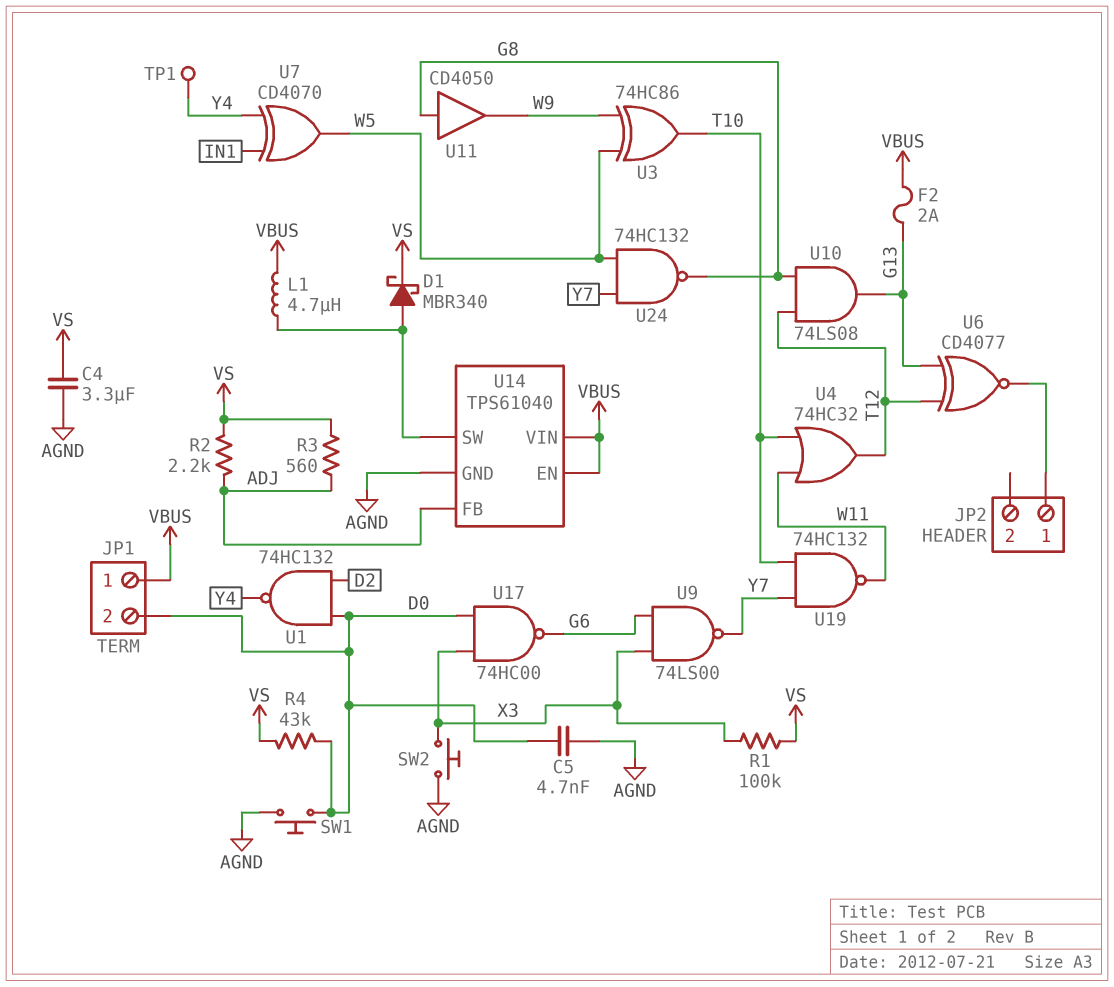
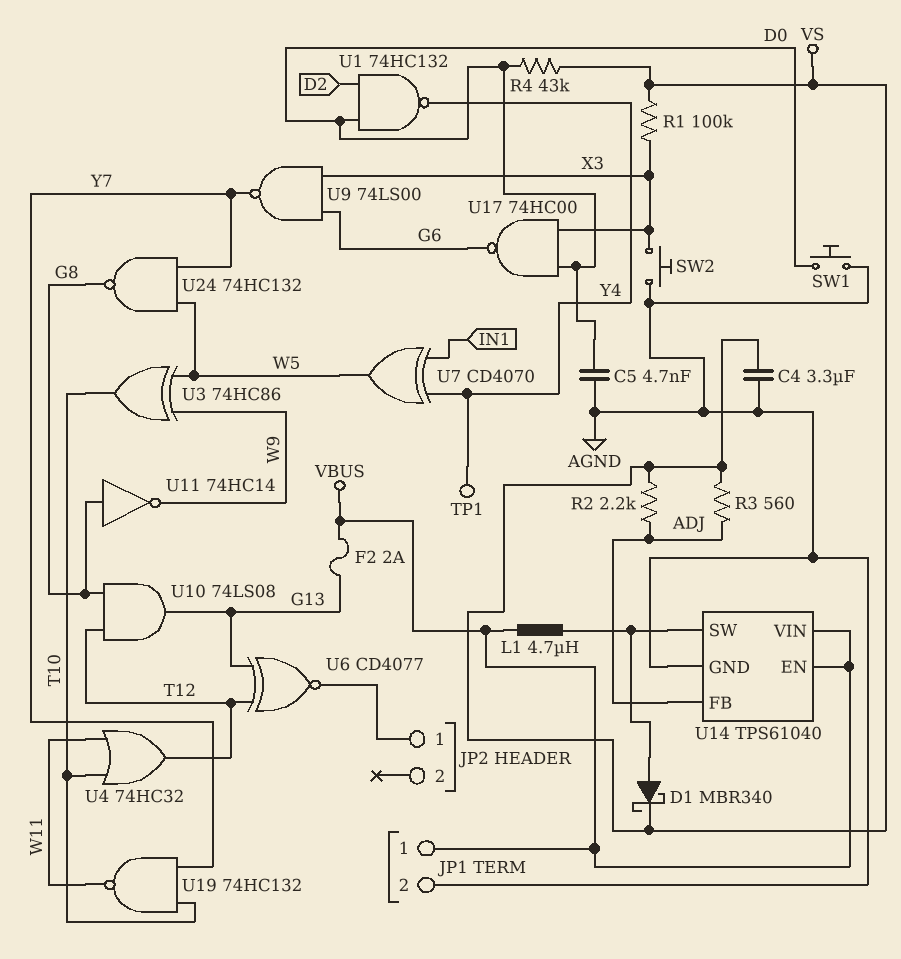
JP1 pin 2: D0 -> AGND
U11: buffer CD4050 (in G8, out W9) -> NOT 74HC14 (in G8, out W9)

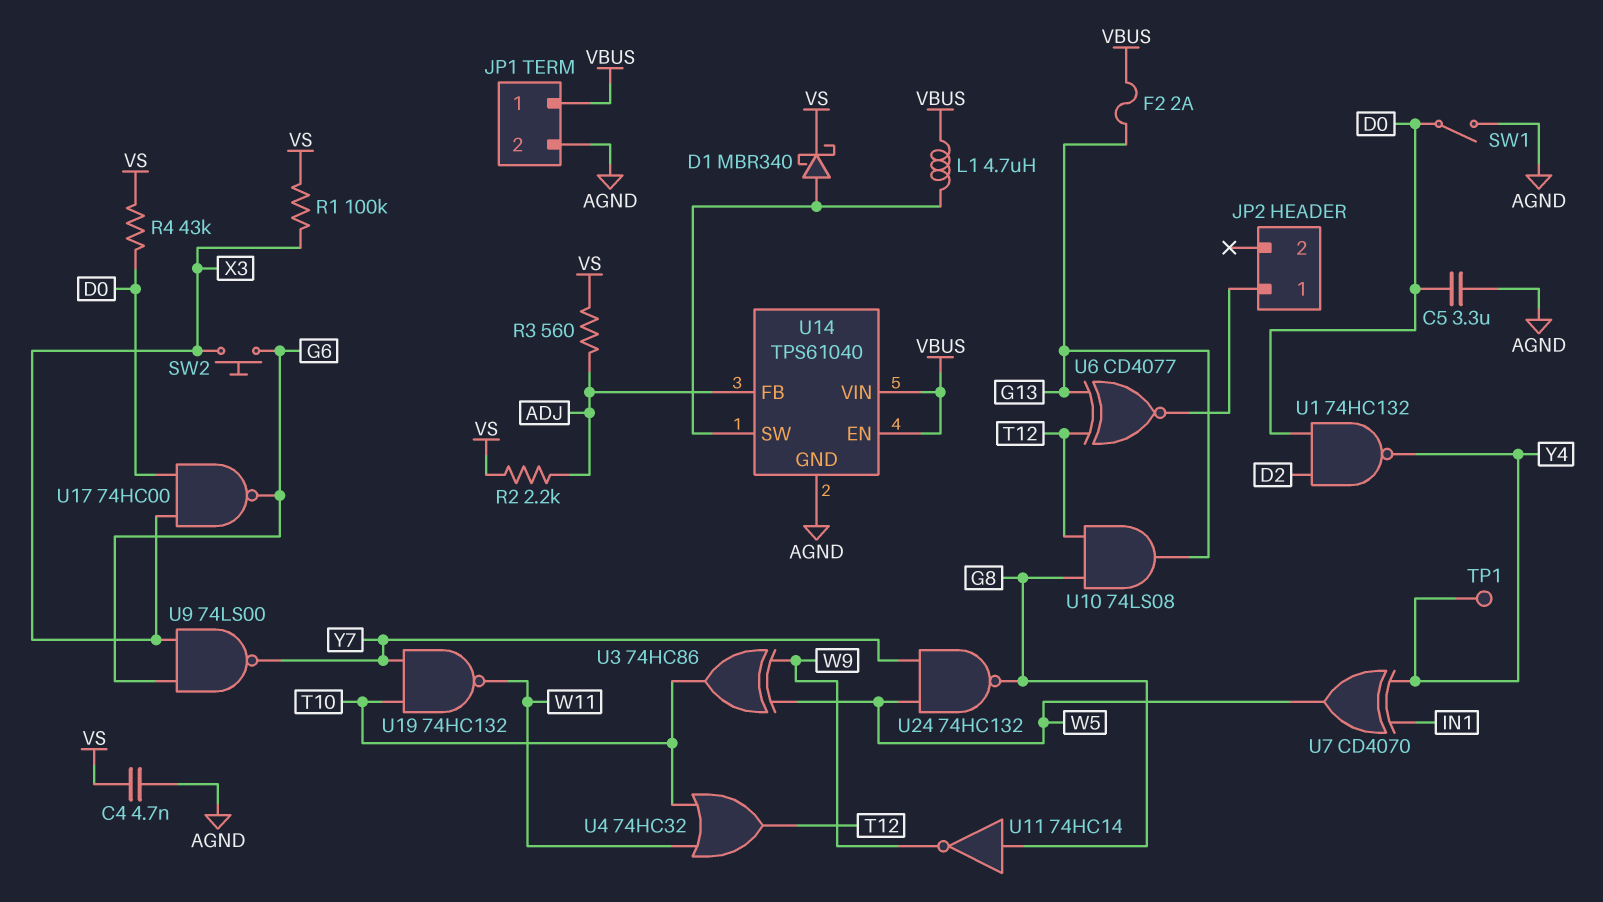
C4: 3.3uF (AGND, VS) -> 4.7nF (AGND, VS)
C5: 4.7nF (AGND, D0) -> 3.3uF (AGND, D0)
SW1: button (AGND, D0) -> switch (AGND, D0)
SW2: button (AGND, X3) -> button (G6, X3)

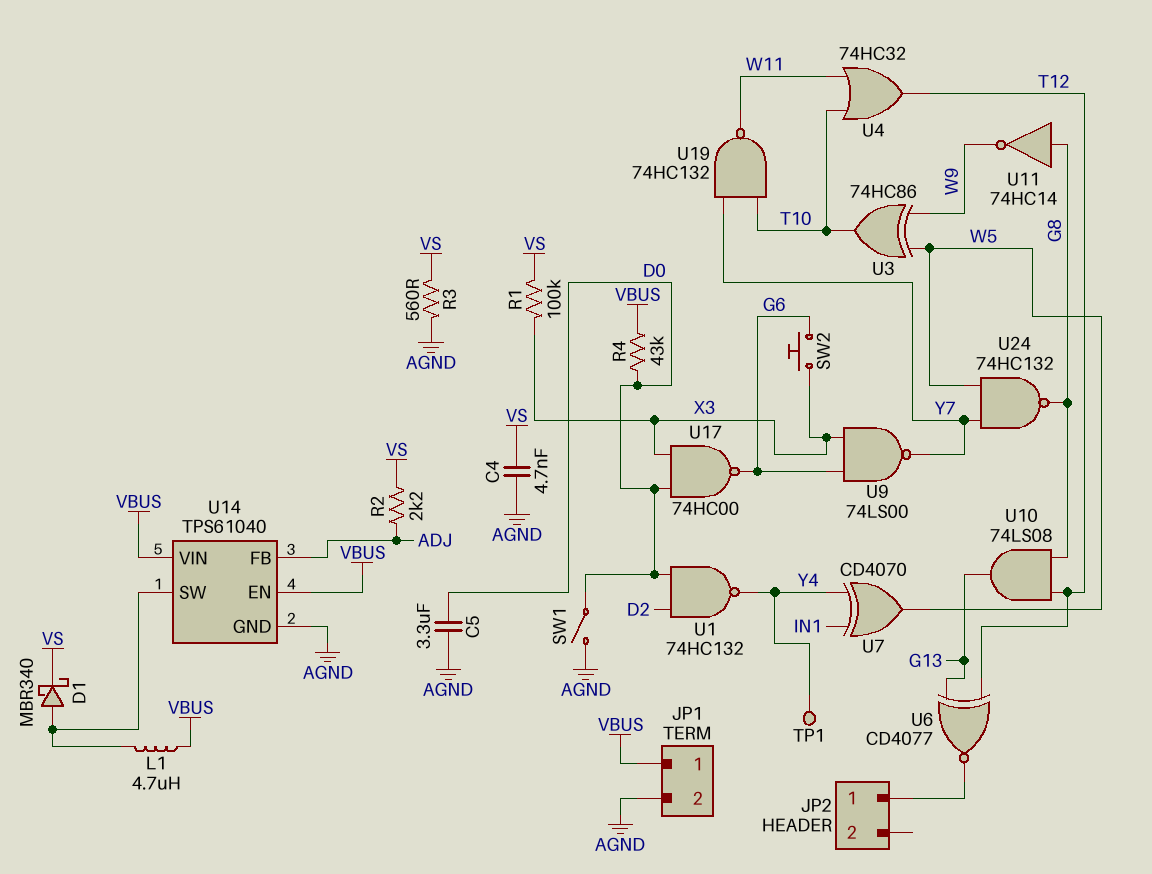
F2: 2A (G13, VBUS) -> none
R3: 560 (ADJ, VS) -> 560 (AGND, VS)
R4: 43k (D0, VS) -> 43k (D0, VBUS)

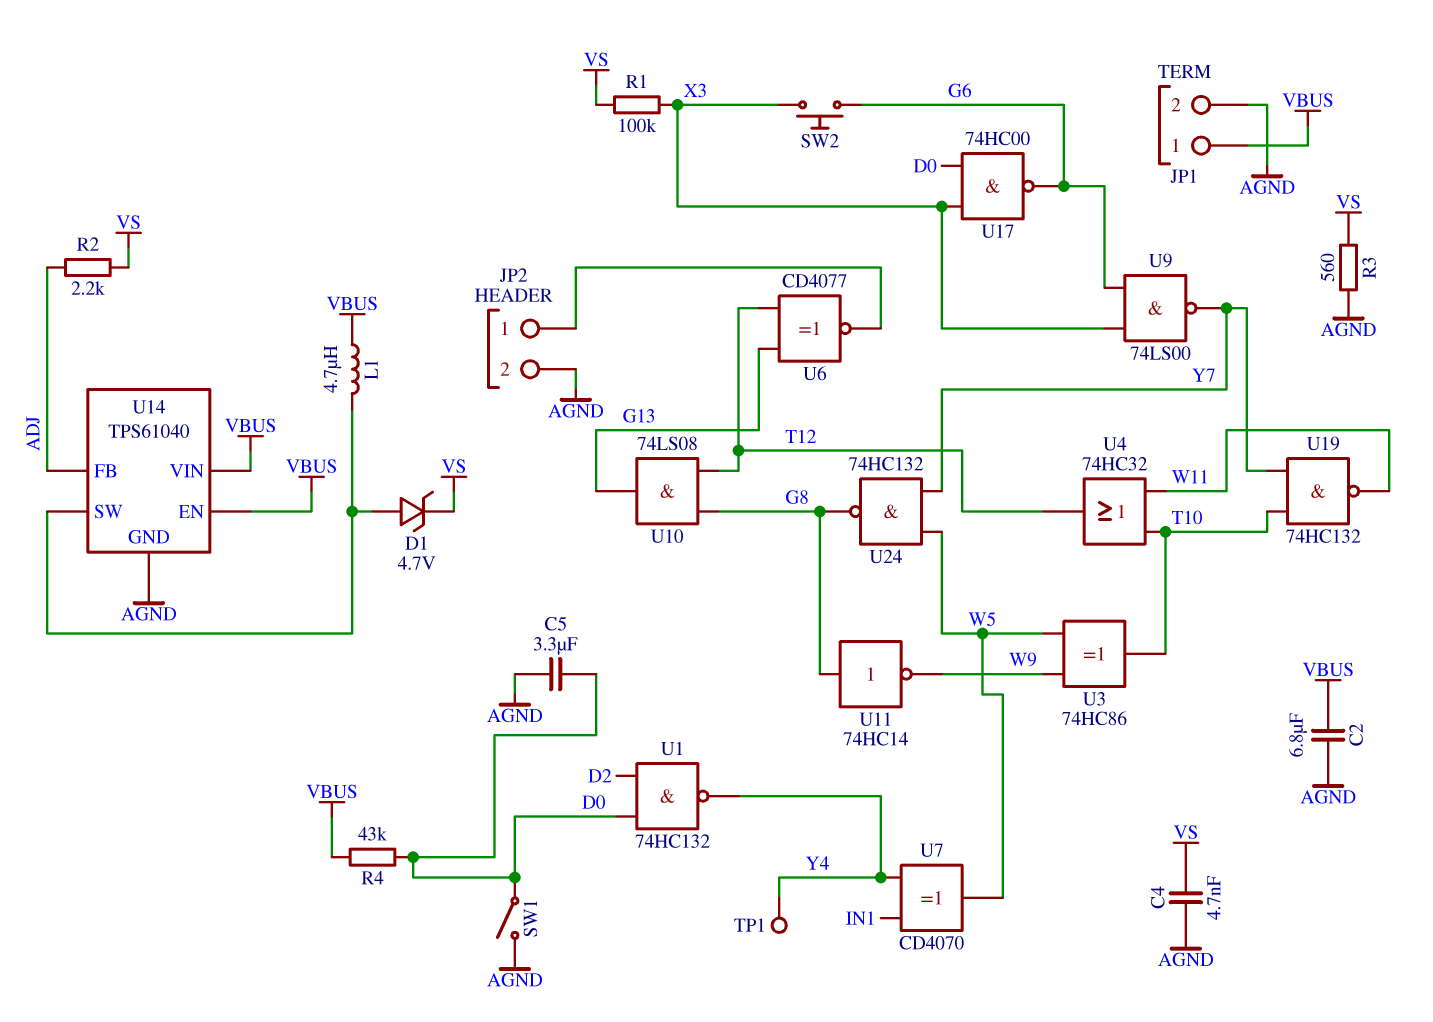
C2: none -> 6.8uF (AGND, VBUS)
D1: schottky MBR340 (A U14/SW, K VS) -> zener 4.7V (A U14/SW, K VS)
JP2 pin 2: none -> AGND

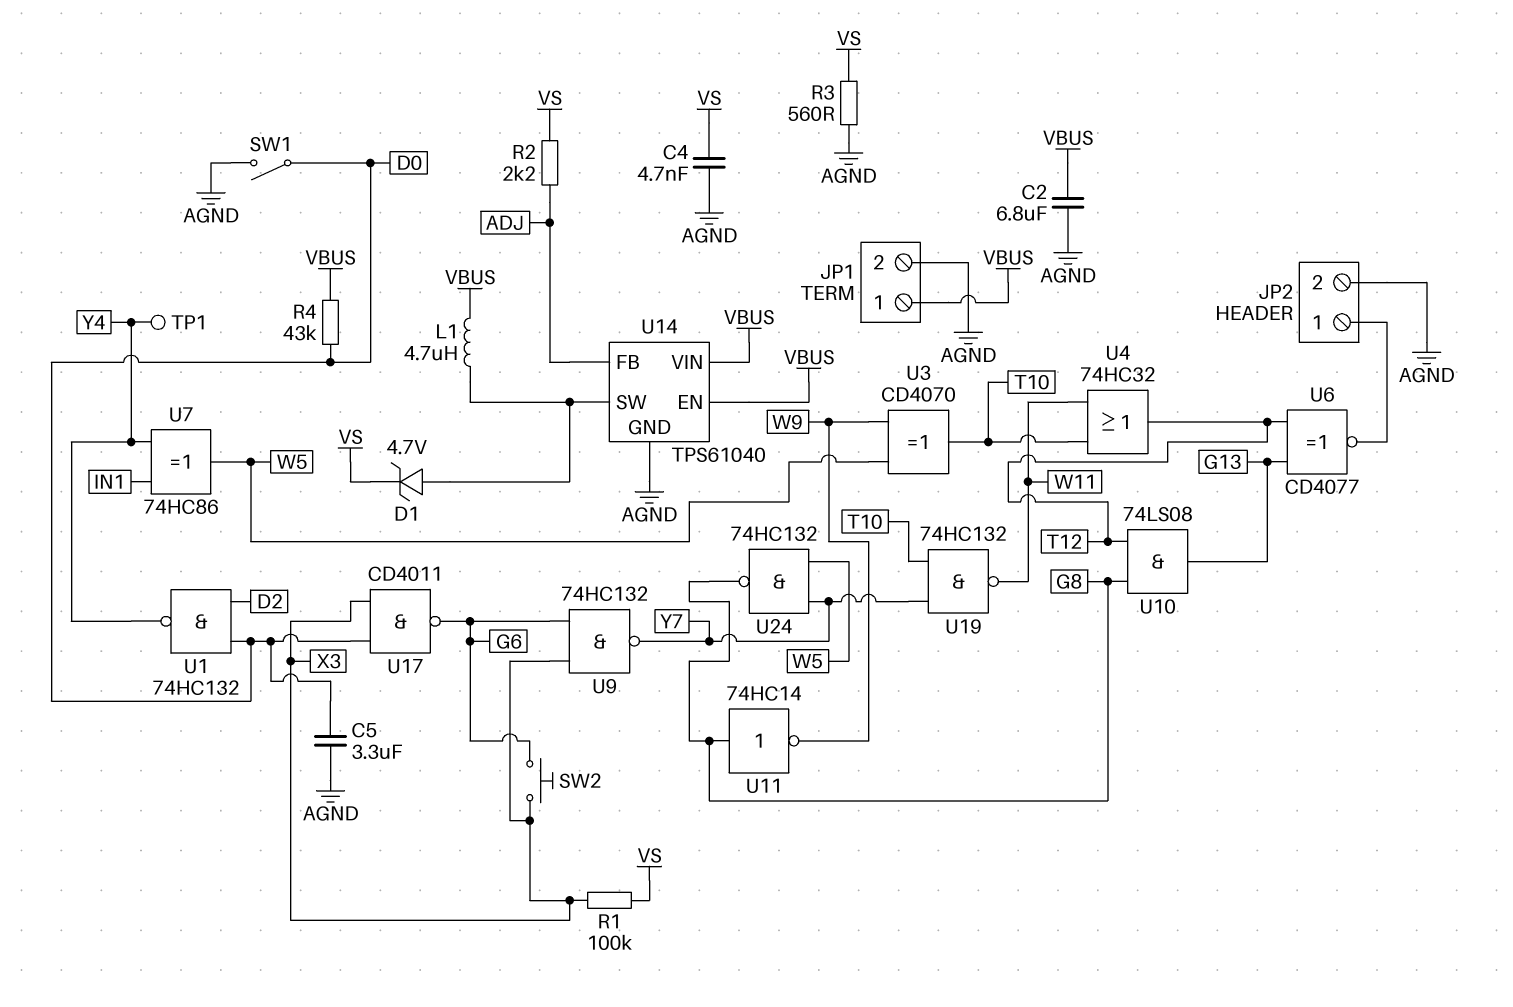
U3: XOR 74HC86 (in W5, in W9, out T10) -> XOR CD4070 (in W5, in W9, out T10)
U7: XOR CD4070 (in IN1, in Y4, out W5) -> XOR 74HC86 (in IN1, in Y4, out W5)
U9: NAND 74LS00 (in G6, in X3, out Y7) -> NAND 74HC132 (in G6, in X3, out Y7)
U17: NAND 74HC00 (in D0, in X3, out G6) -> NAND CD4011 (in D0, in X3, out G6)

